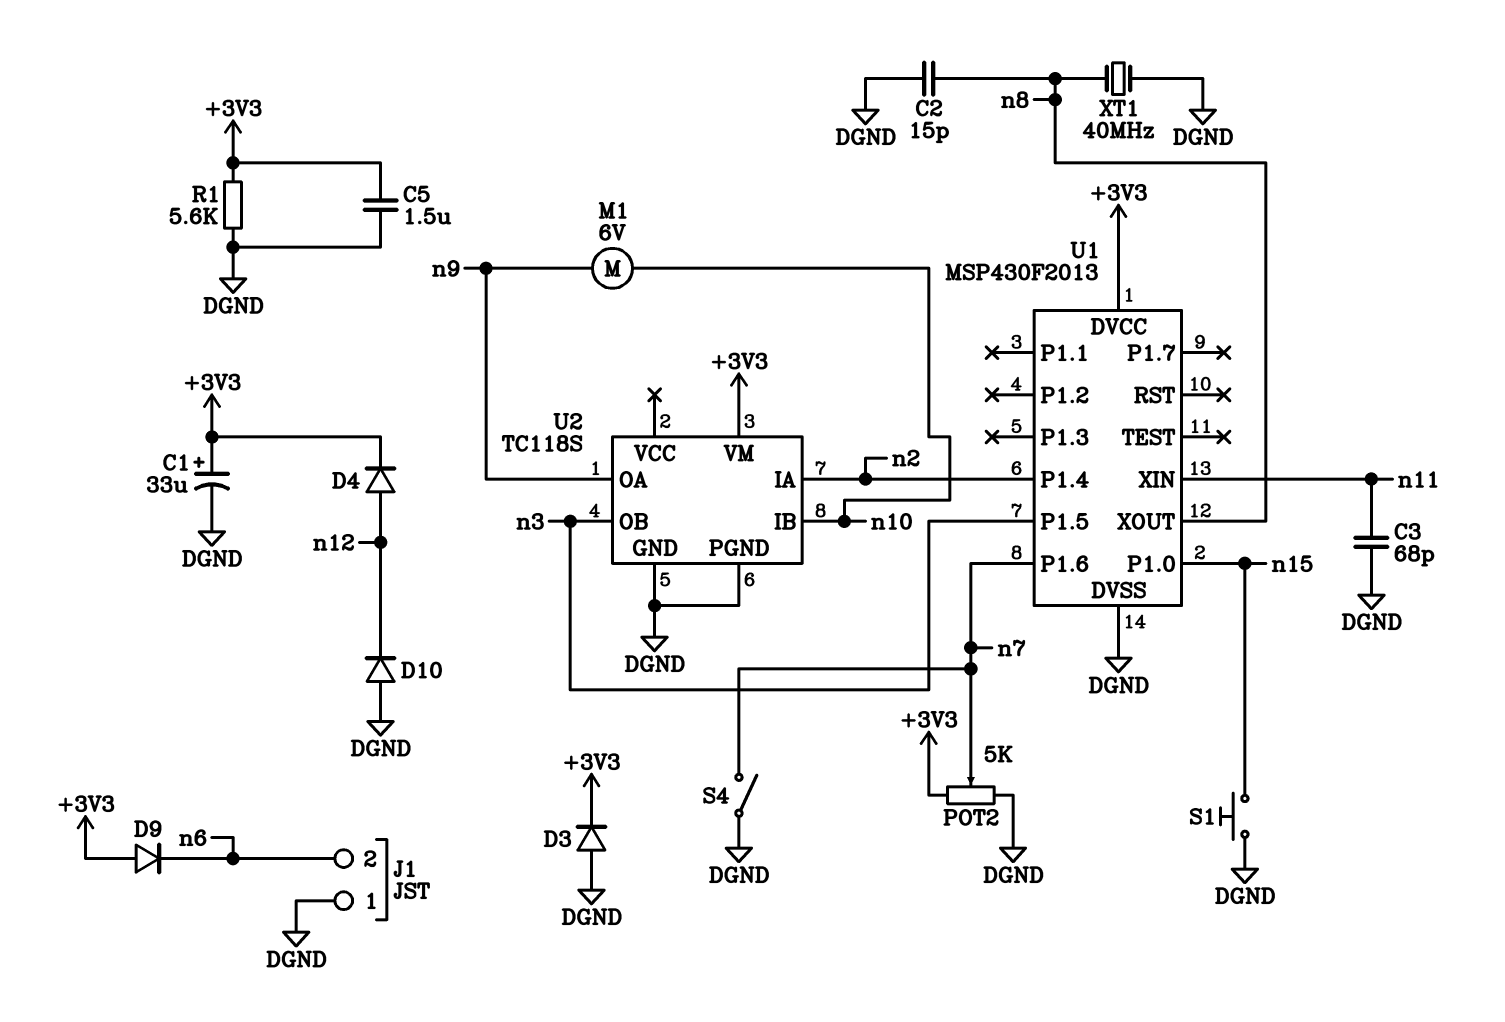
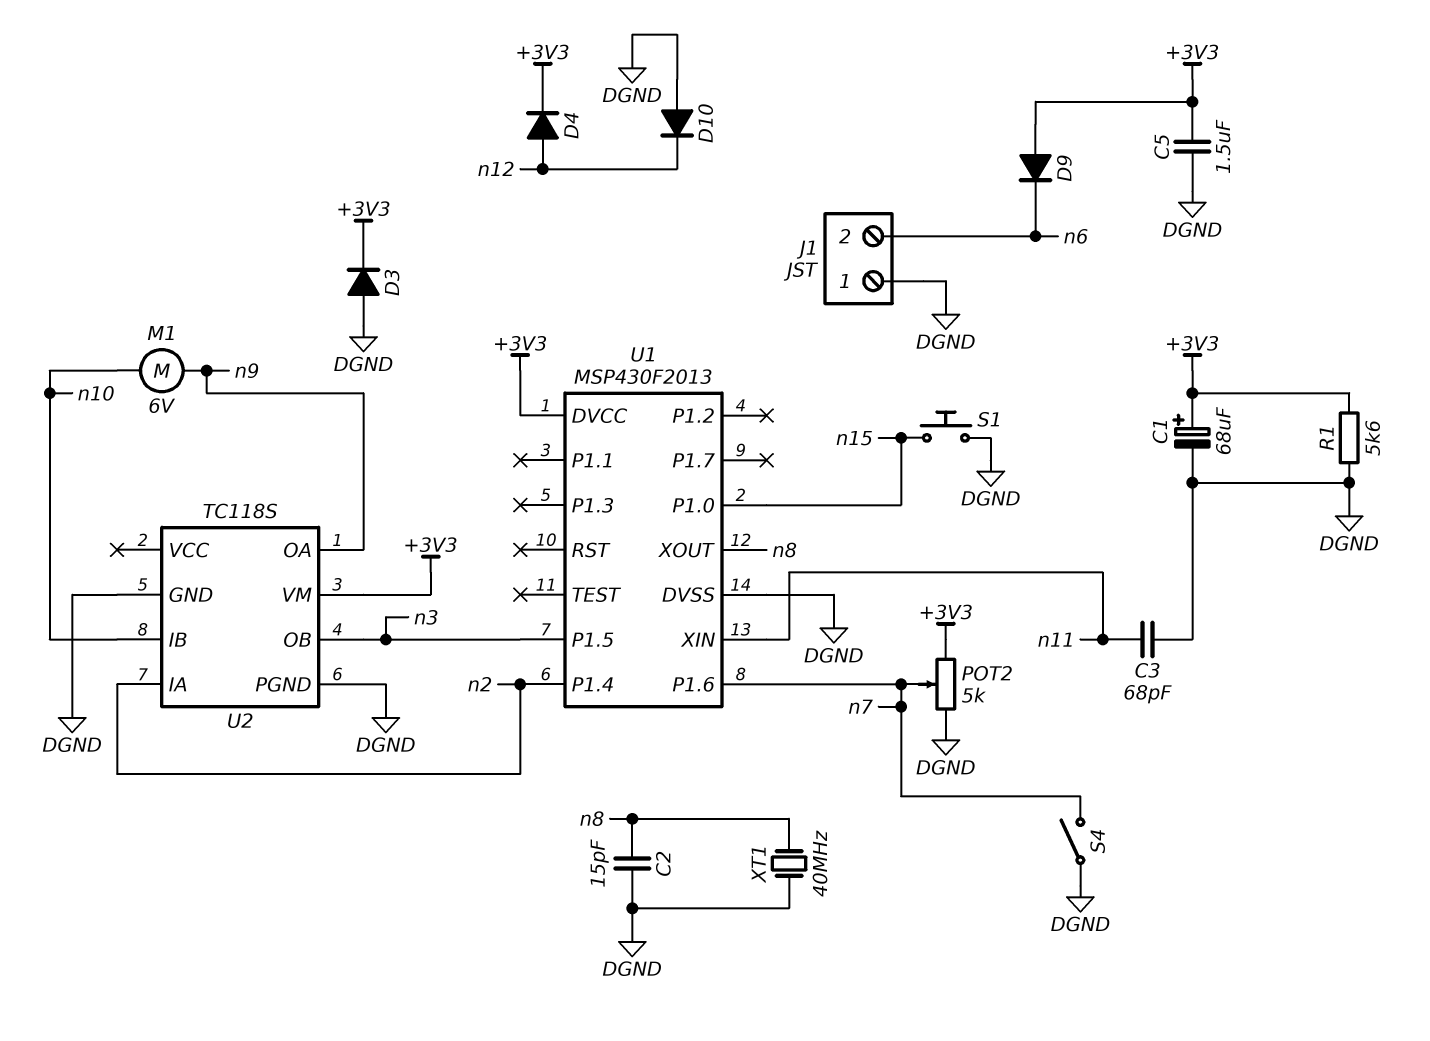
C1: 33uF (plus +3V3, minus DGND) -> 68uF (plus +3V3, minus DGND)

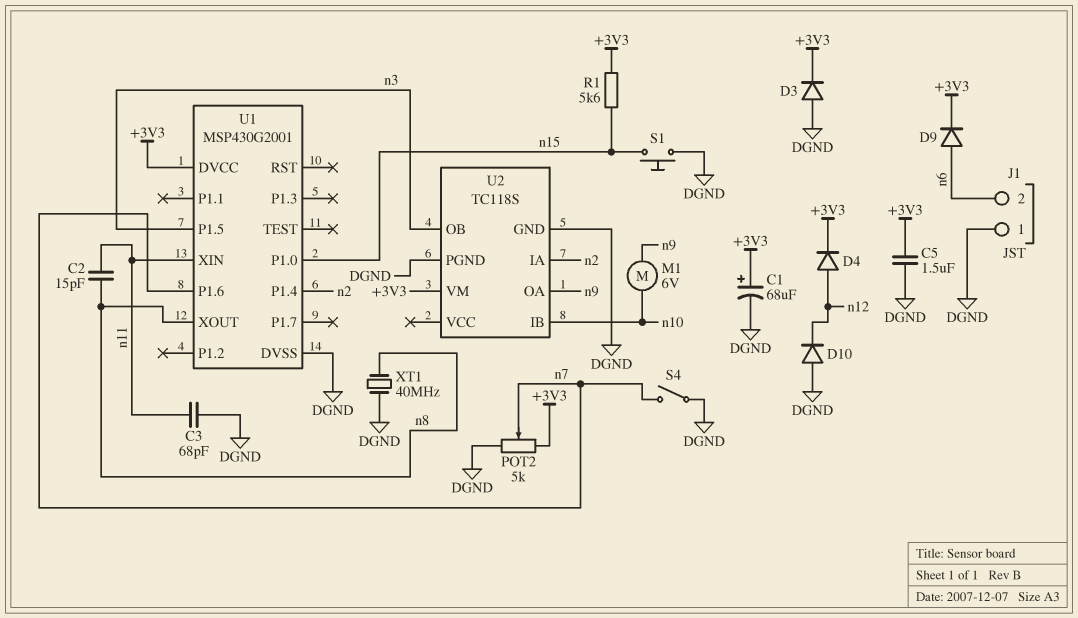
C2: 15pF (DGND, n8) -> 15pF (n8, n11)
D9: diode (A +3V3, K n6) -> diode (A n6, K +3V3)
R1: 5.6k (+3V3, DGND) -> 5.6k (+3V3, n15)
U1: MSP430F2013 -> MSP430G2001

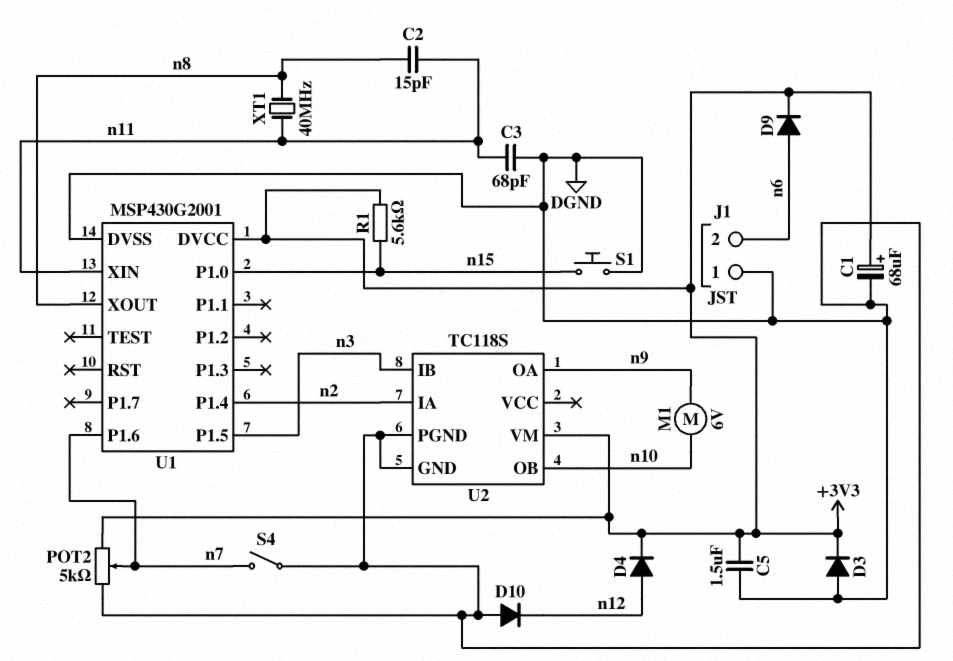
U2 pin IB: n10 -> n3
U2 pin OB: n3 -> n10
XT1: 40MHz (DGND, n8) -> 40MHz (n8, n11)

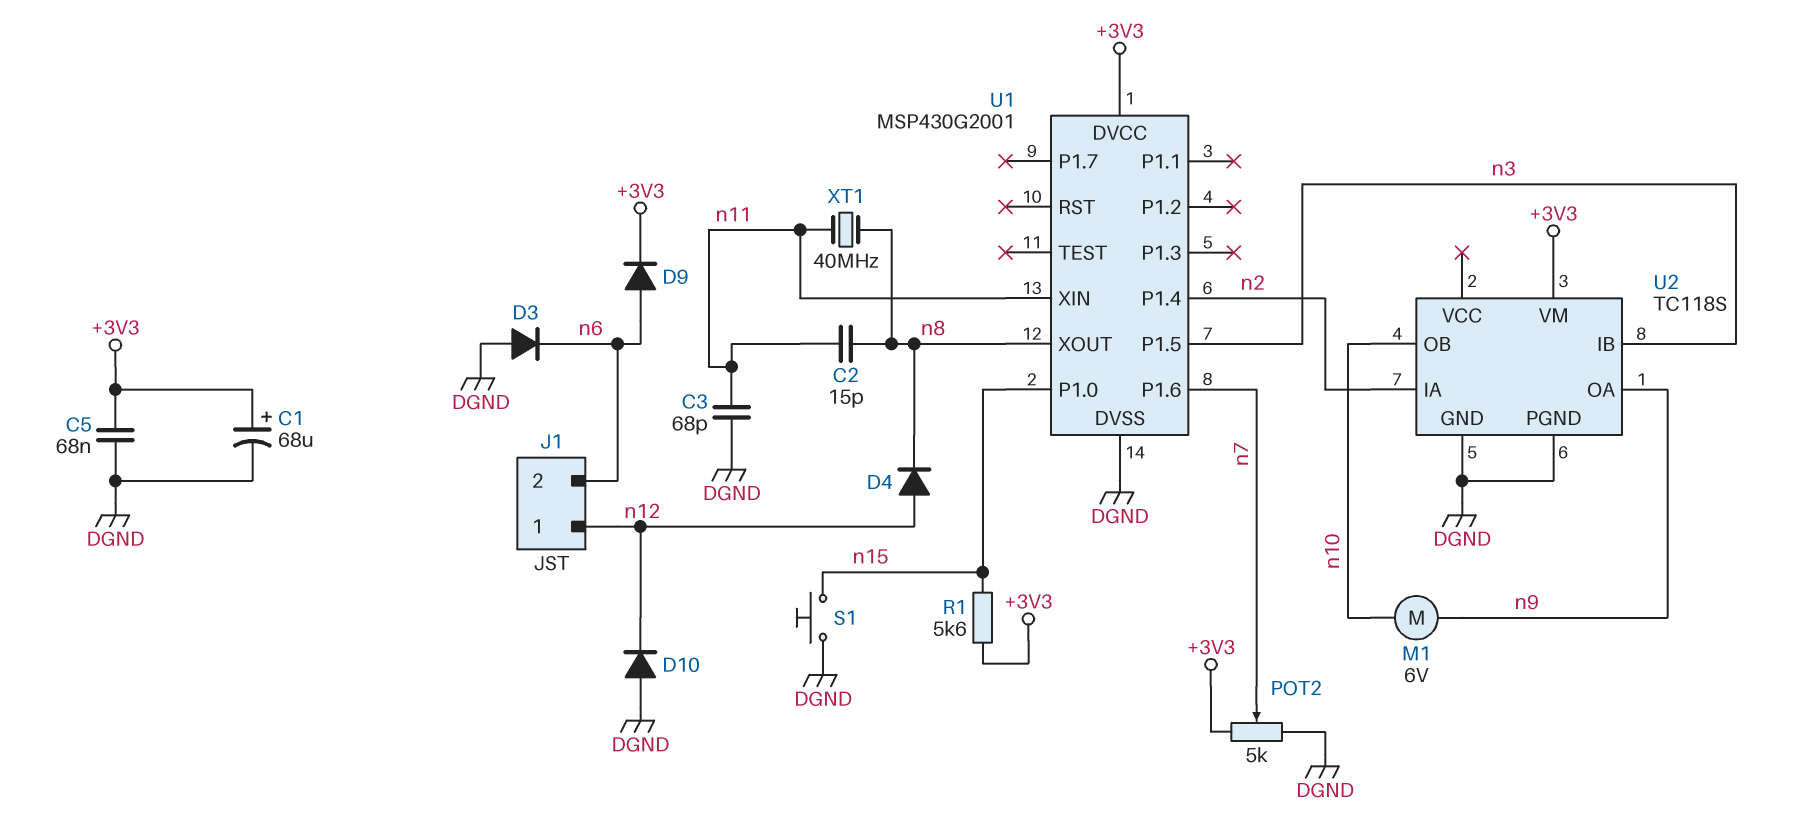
C5: 1.5uF (+3V3, DGND) -> 68nF (+3V3, DGND)
D3: diode (A DGND, K +3V3) -> diode (A DGND, K n6)
D4: diode (A n12, K +3V3) -> diode (A n12, K n8)
J1 pin 1: DGND -> n12
S4: switch (DGND, n7) -> none

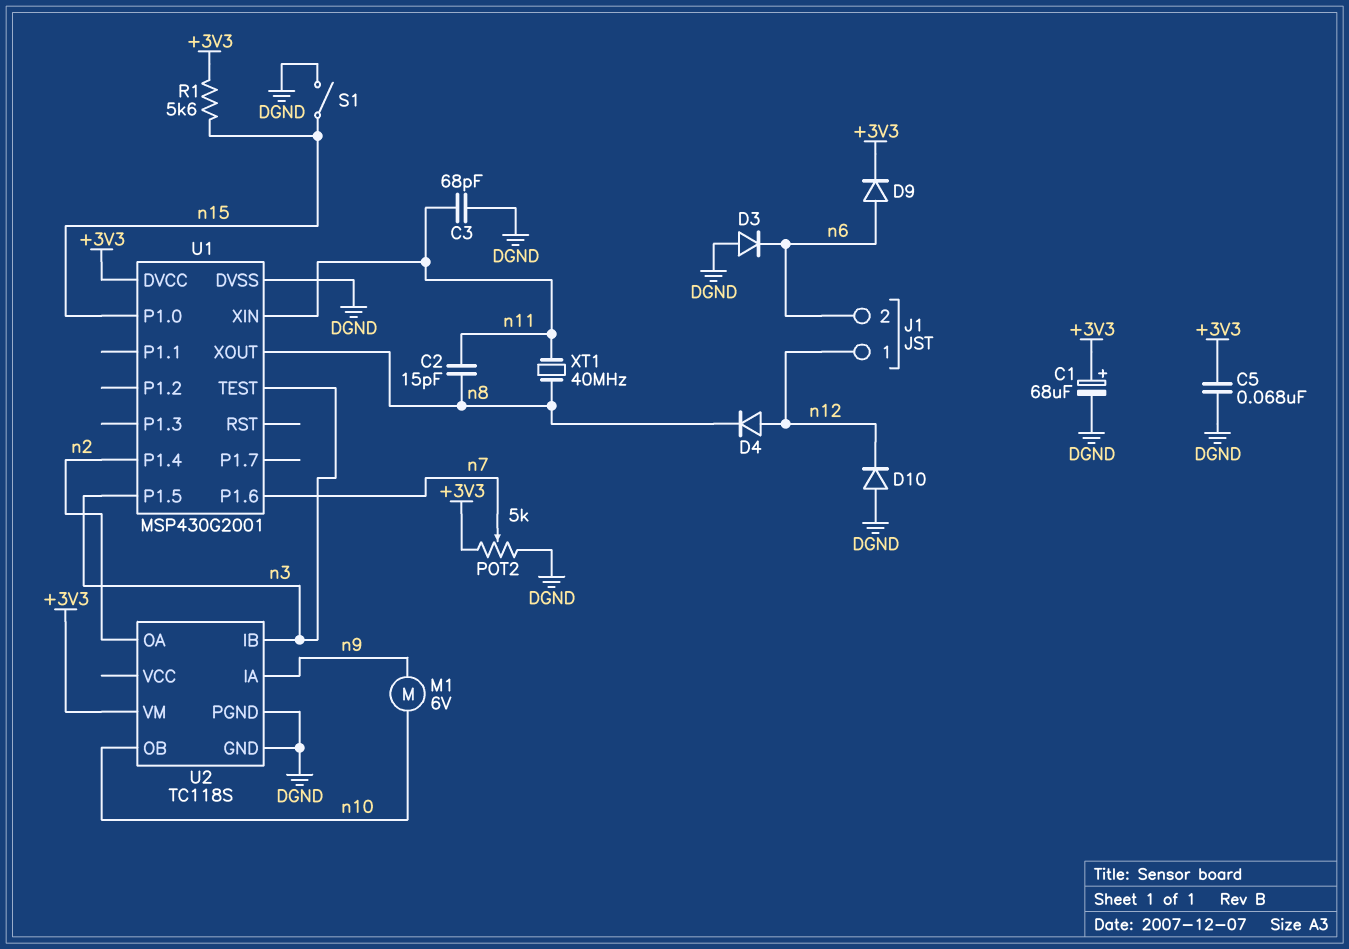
S1: button (DGND, n15) -> switch (DGND, n15)
U1 pin TEST: none -> n3
U2 pin IA: n2 -> n9
U2 pin OA: n9 -> n2

